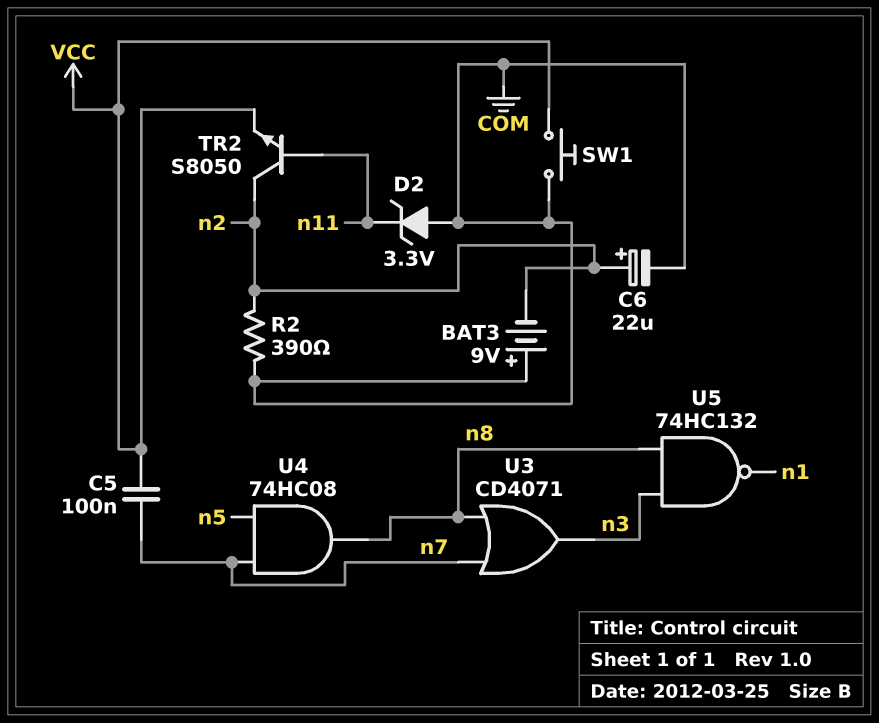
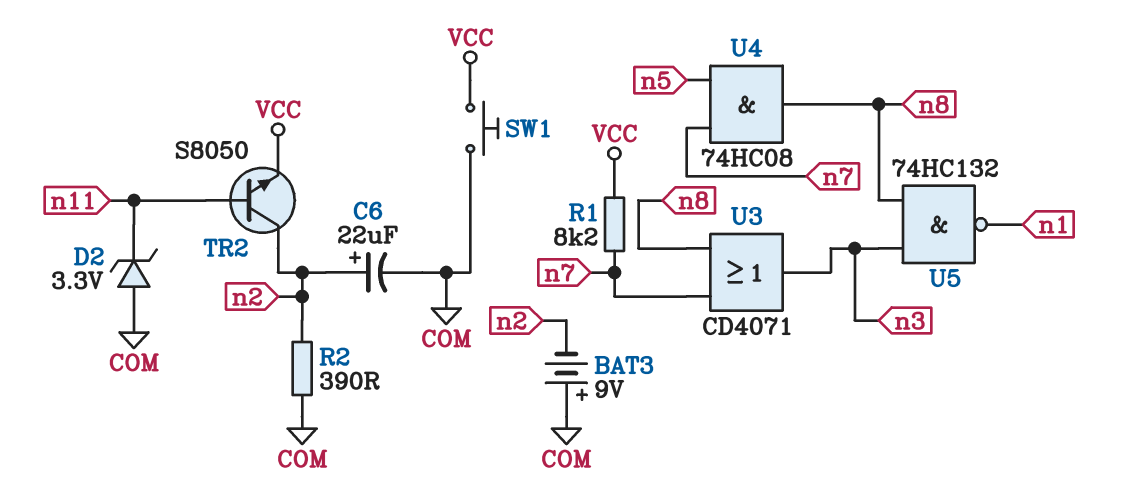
C5: 100nF (VCC, n7) -> none
R1: none -> 8.2k (VCC, n7)

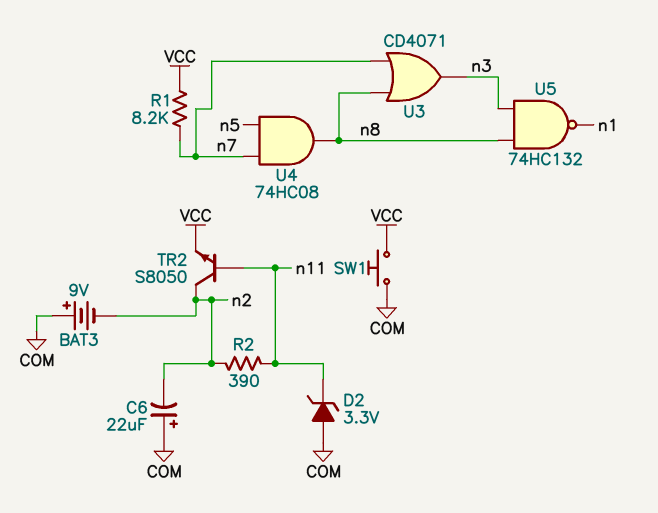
C6: 22uF (plus n2, minus COM) -> 22uF (plus COM, minus n2)
R2: 390 (COM, n2) -> 390 (n2, n11)

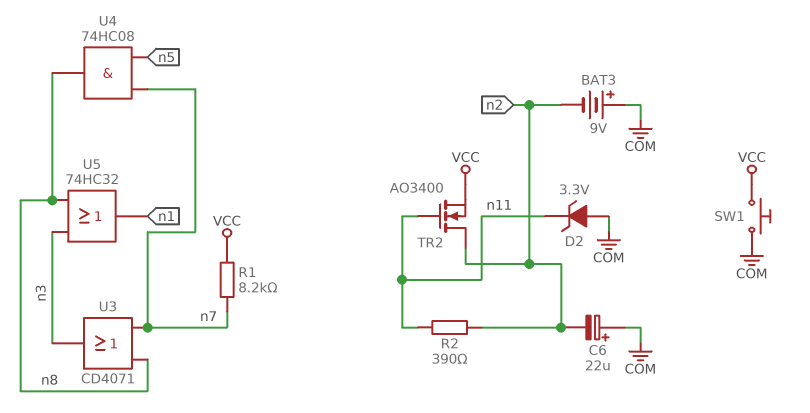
TR2: NPN S8050 (B n11, C n2, E VCC) -> NMOS AO3400 (G n11, D n2, S VCC)
U5: NAND 74HC132 (in n3, in n8, out n1) -> OR 74HC32 (in n3, in n8, out n1)

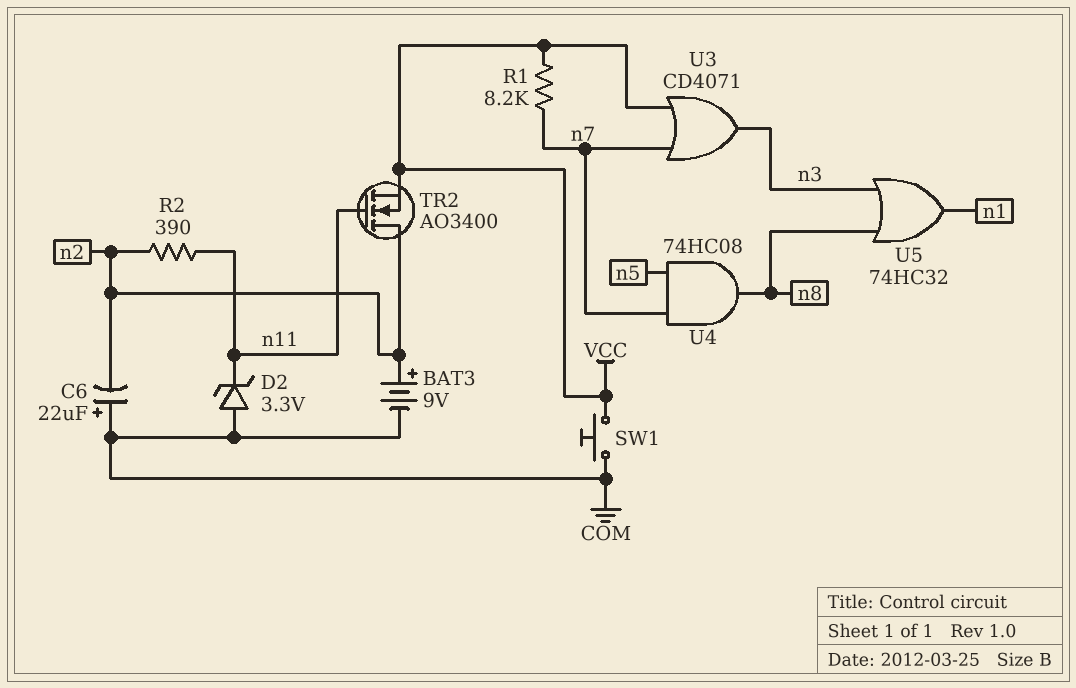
BAT3: 9V (plus COM, minus n2) -> 9V (plus n2, minus COM)
U3: OR CD4071 (in n7, in n8, out n3) -> OR CD4071 (in VCC, in n7, out n3)

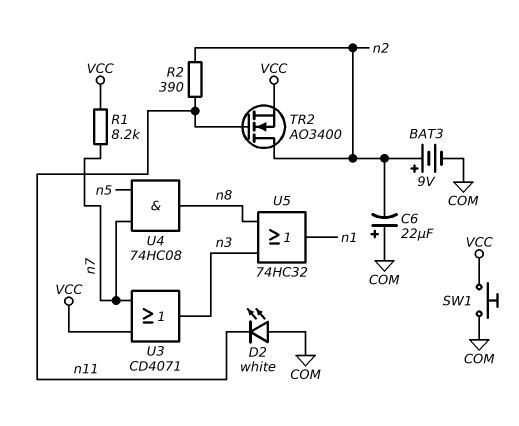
D2: zener 3.3V (A COM, K n11) -> LED white (A COM, K n11)

